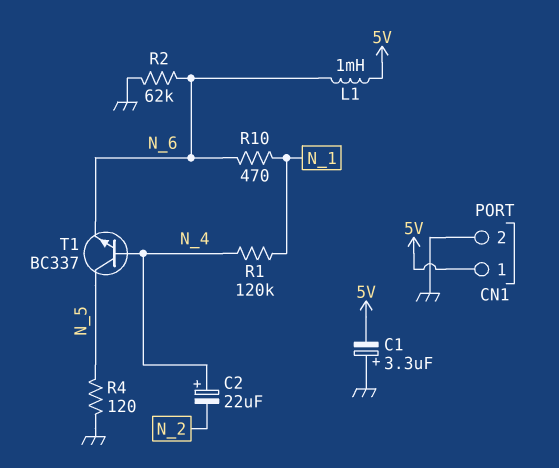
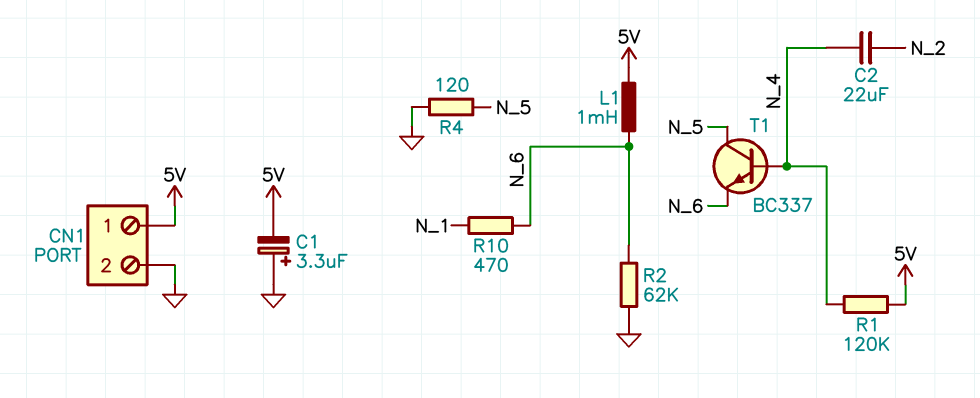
C2: 22uF (plus N_4, minus N_2) -> 22uF (N_2, N_4)
R1: 120k (N_1, N_4) -> 120k (5V, N_4)

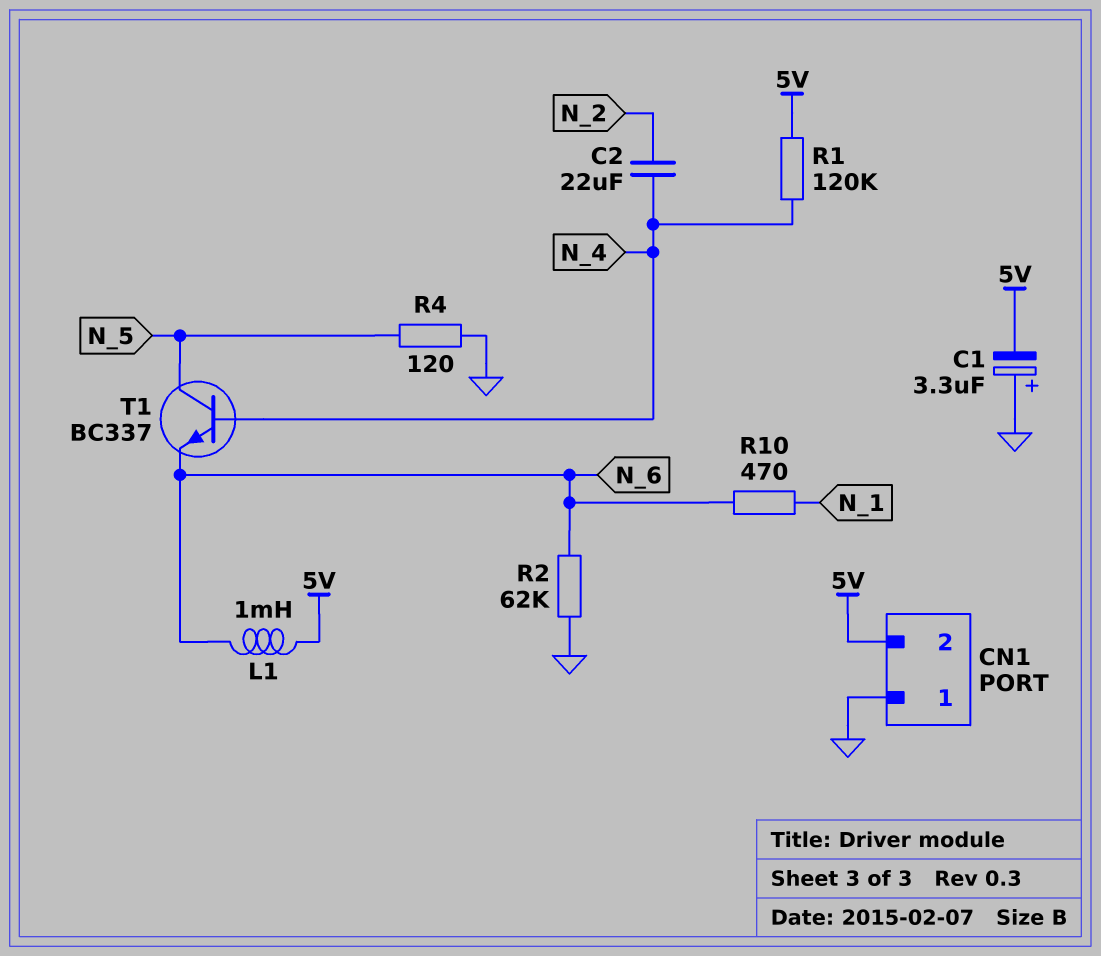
CN1 pin 1: 5V -> GND
CN1 pin 2: GND -> 5V

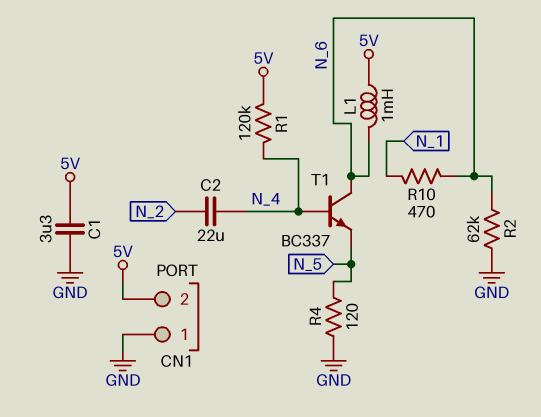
C1: 3.3uF (plus GND, minus 5V) -> 3.3uF (5V, GND)
T1: NPN BC337 (B N_4, C N_5, E N_6) -> NPN BC337 (B N_4, C N_6, E N_5)

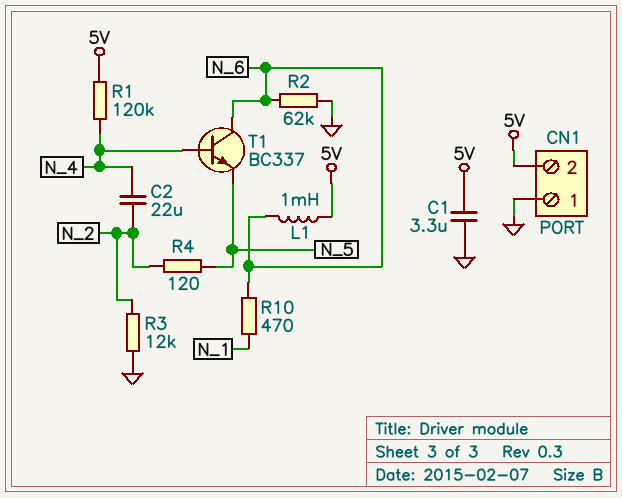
R3: none -> 12k (GND, N_2)
R4: 120 (GND, N_5) -> 120 (N_2, N_5)

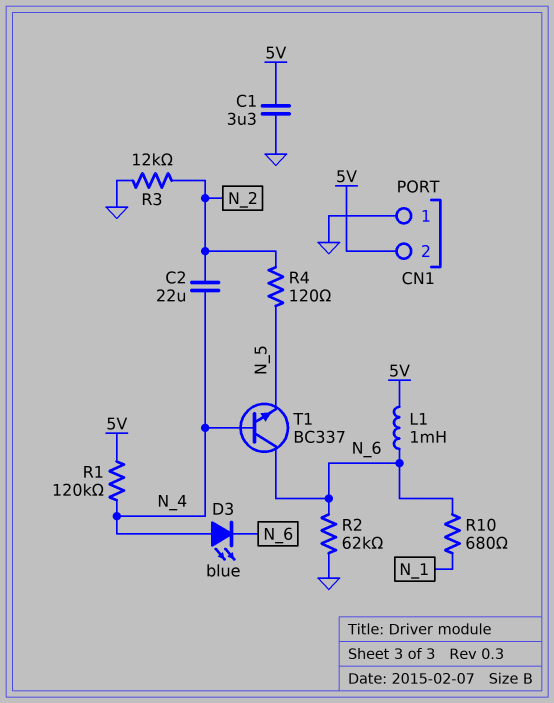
D3: none -> LED blue (A N_4, K N_6)
R10: 470 (N_1, N_6) -> 680 (N_1, N_6)

